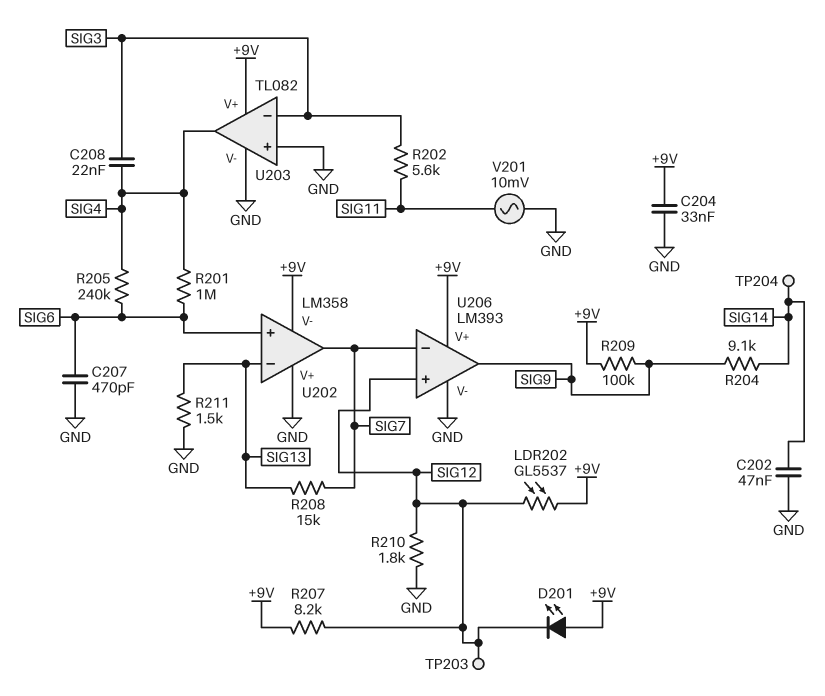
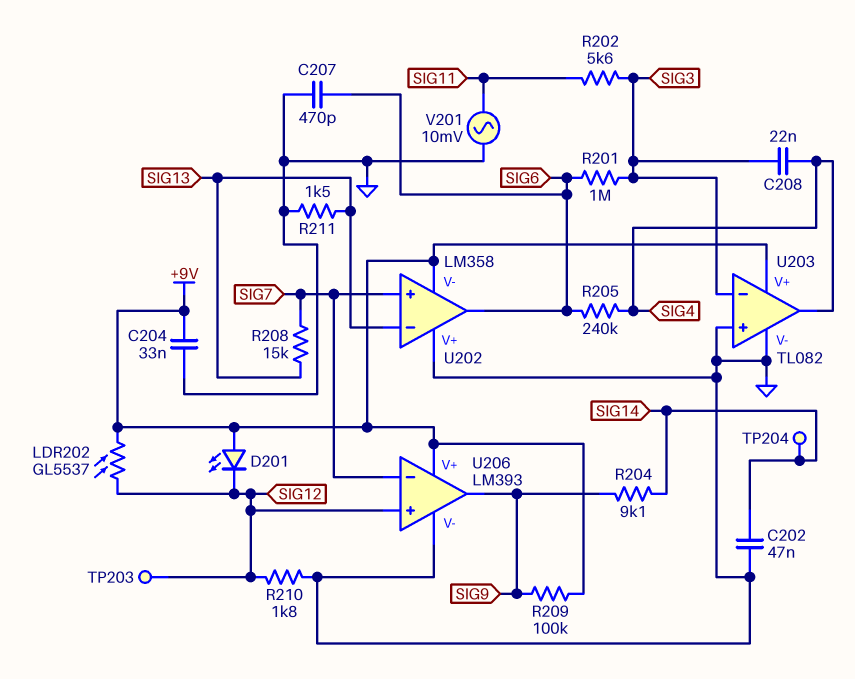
R201: 1M (SIG4, SIG6) -> 1M (SIG3, SIG6)
R207: 8.2k (+9V, SIG12) -> none
U202 pin in+: SIG6 -> SIG7
U202 pin out: SIG7 -> SIG6

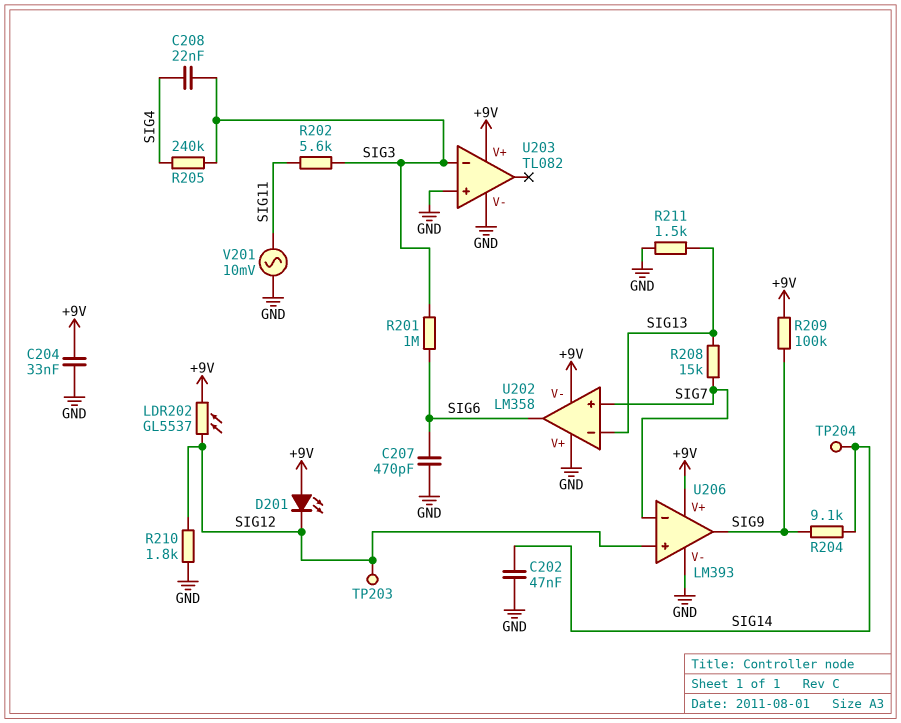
R205: 240k (SIG4, SIG6) -> 240k (SIG3, SIG4)
U203 pin out: SIG4 -> none

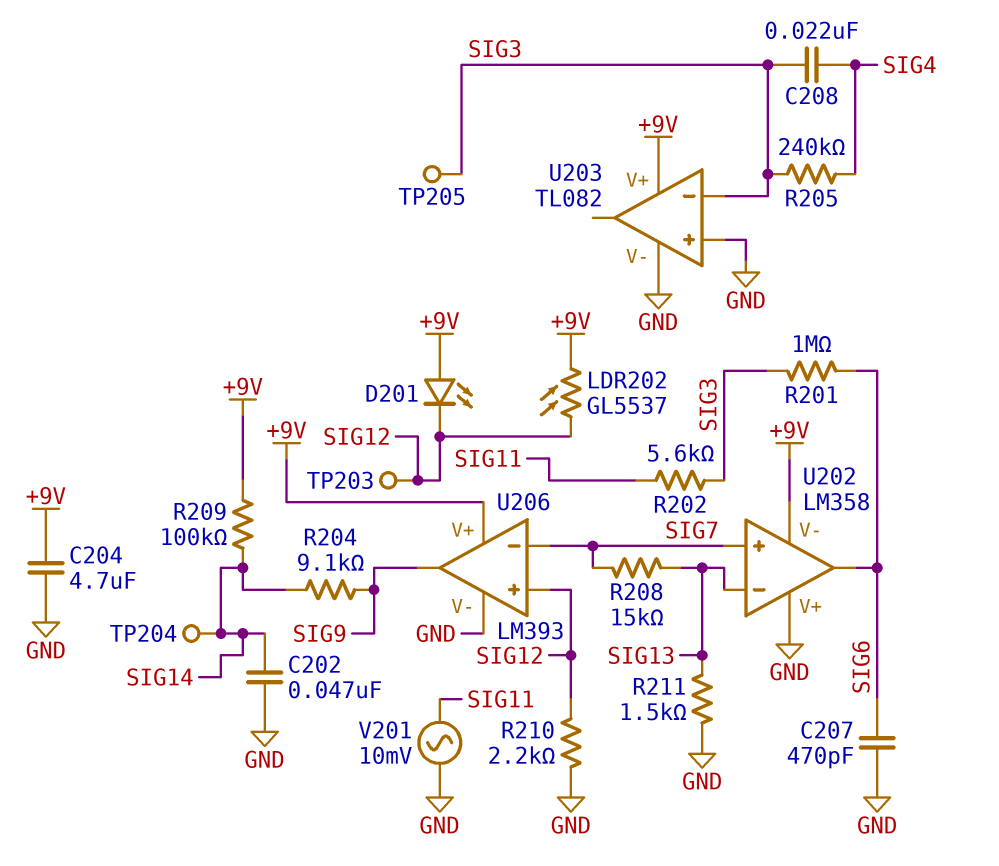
C204: 33nF (+9V, GND) -> 4.7uF (+9V, GND)
R209: 100k (+9V, SIG9) -> 100k (+9V, SIG14)
R210: 1.8k (GND, SIG12) -> 2.2k (GND, SIG12)
TP205: none -> test point (SIG3)

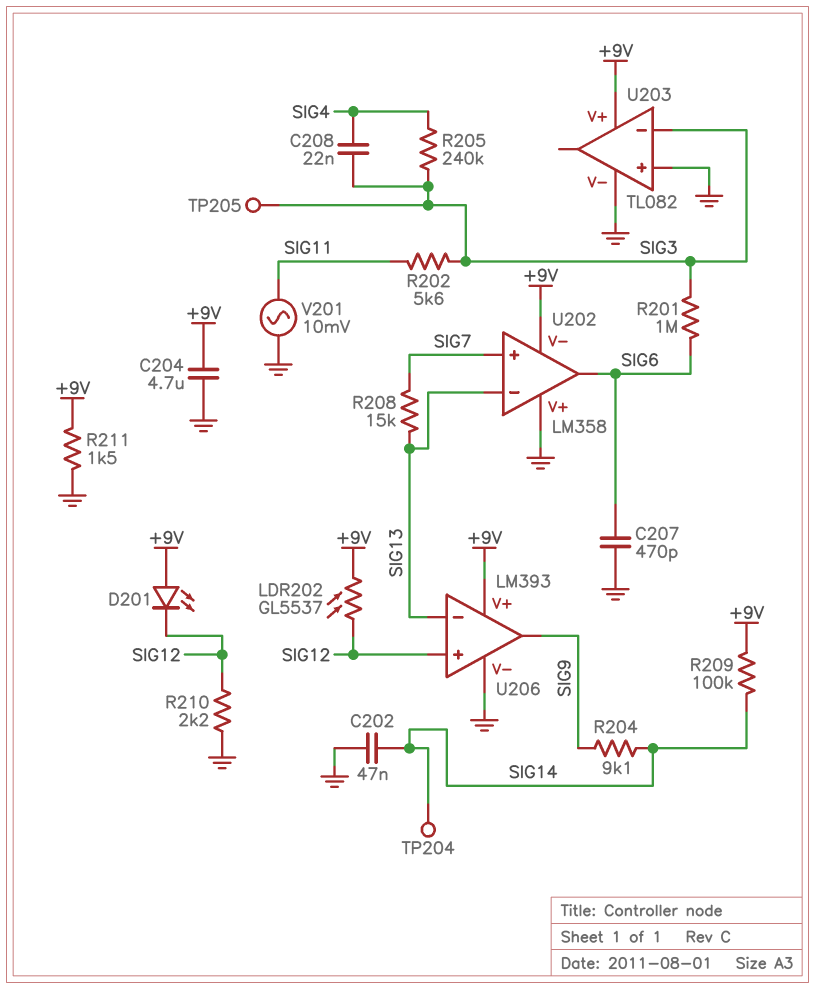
R211: 1.5k (GND, SIG13) -> 1.5k (+9V, GND)
TP203: test point (SIG12) -> none
U206 pin in-: SIG7 -> SIG13

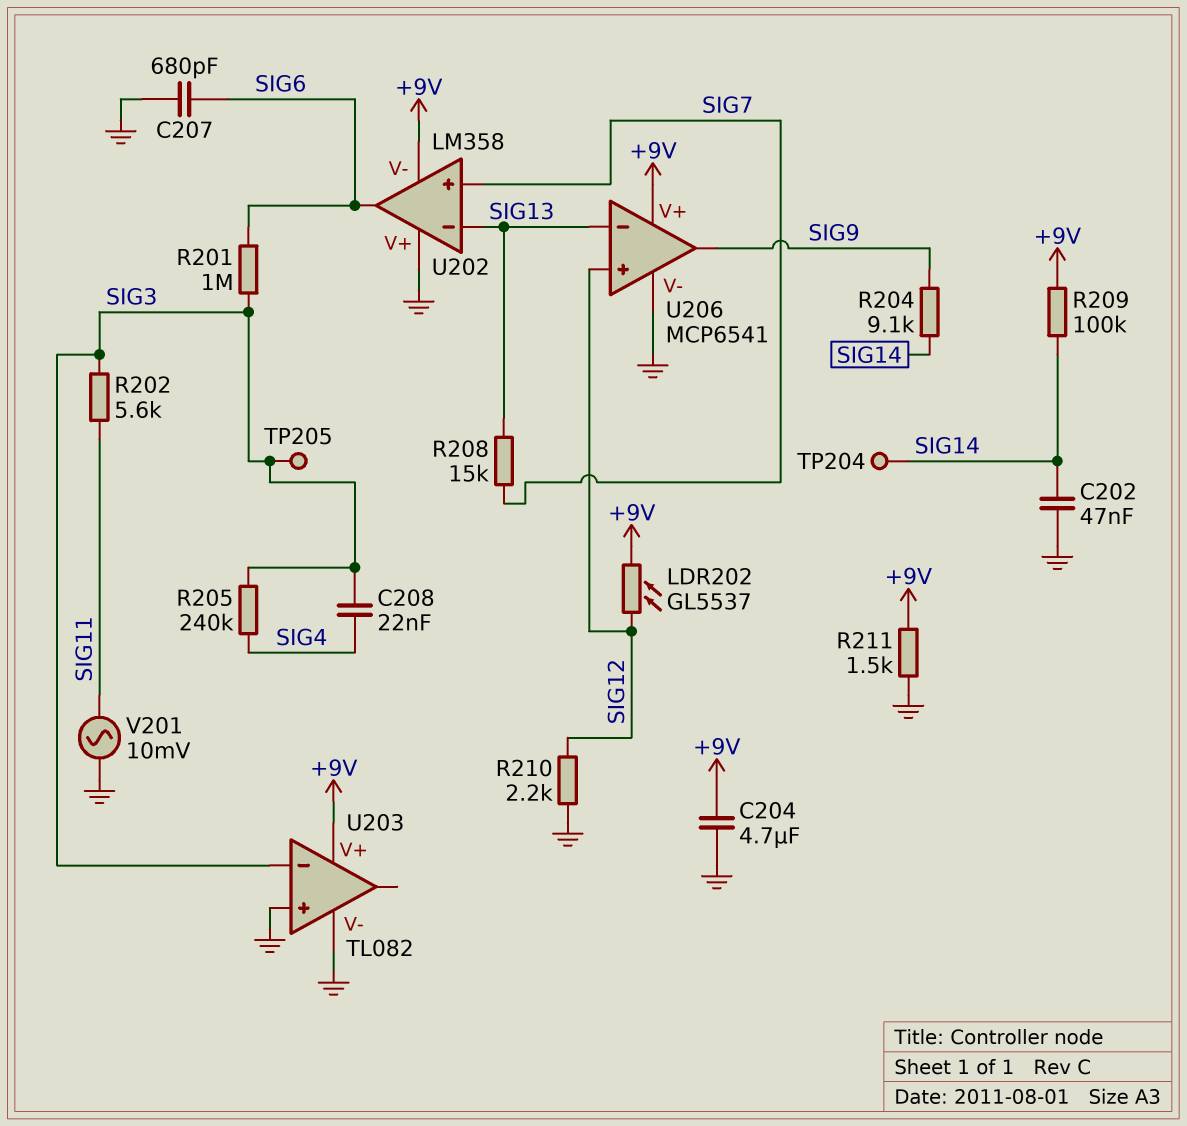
C207: 470pF (GND, SIG6) -> 680pF (GND, SIG6)
D201: LED (A +9V, K SIG12) -> none
U206: LM393 -> MCP6541

